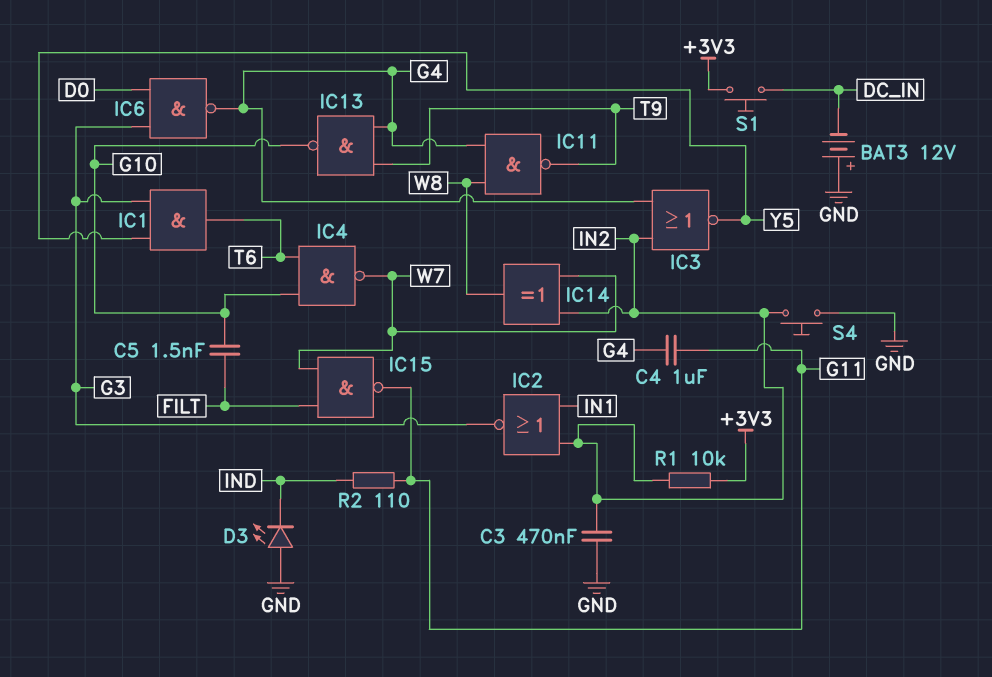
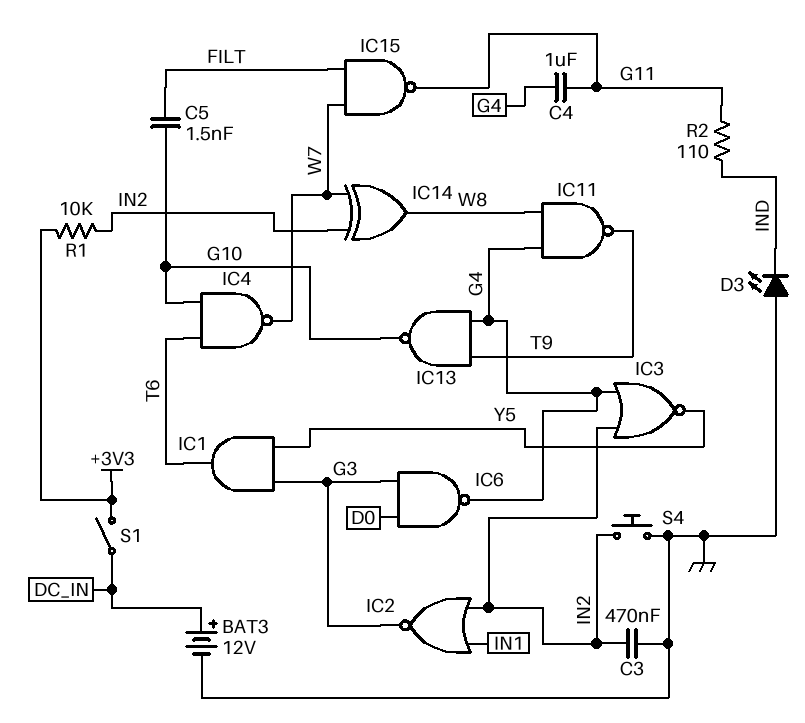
BAT3: 12V (plus GND, minus DC_IN) -> 12V (plus DC_IN, minus GND)
S1: button (+3V3, DC_IN) -> switch (+3V3, DC_IN)

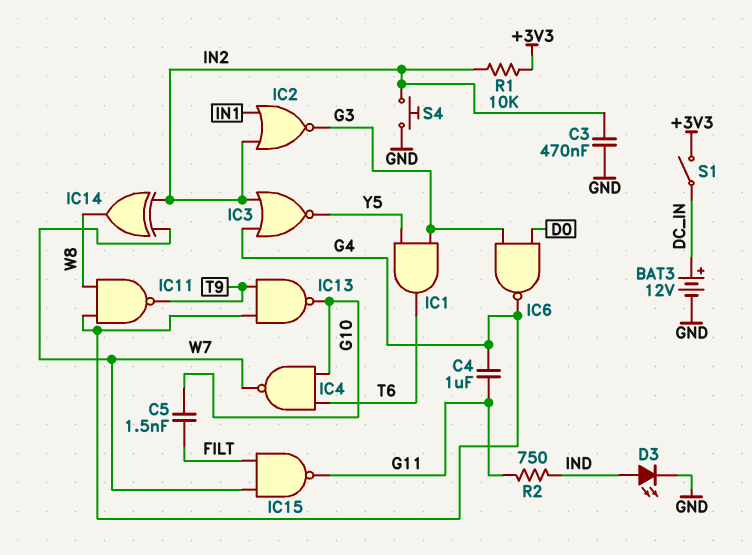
D3: LED (A GND, K IND) -> LED (A IND, K GND)
R2: 110 (G11, IND) -> 750 (G11, IND)

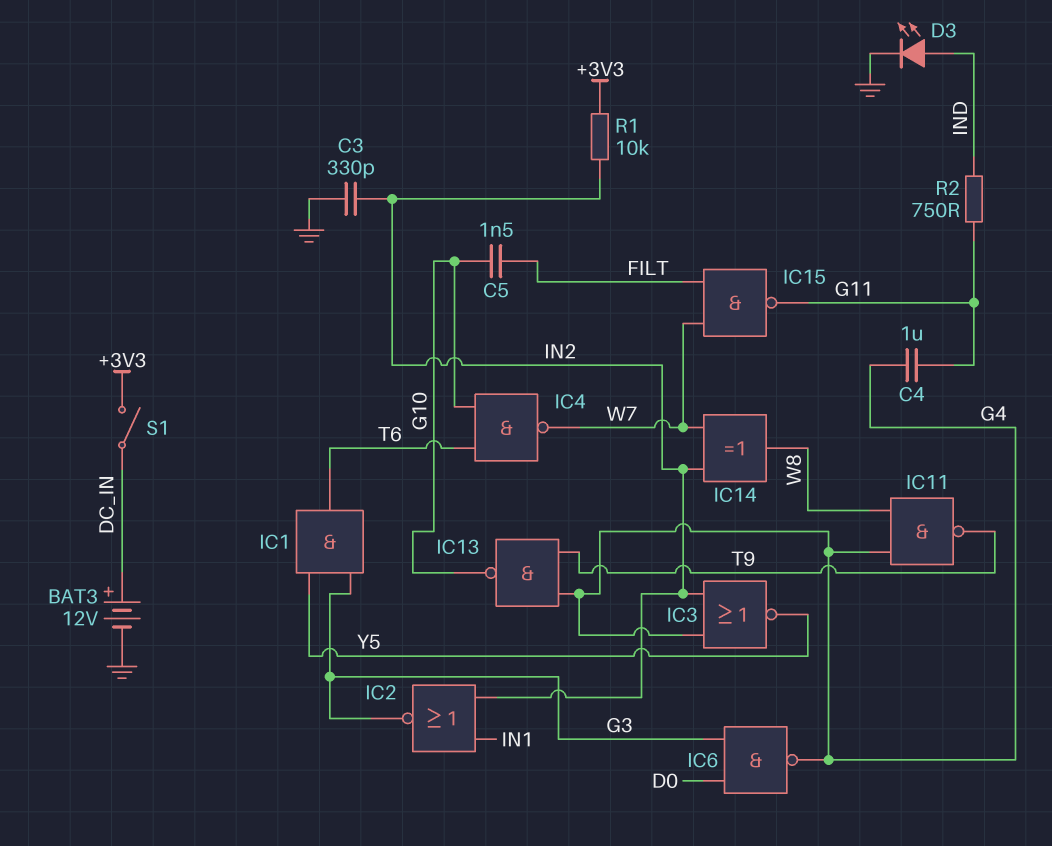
C3: 470nF (GND, IN2) -> 330pF (GND, IN2)
S4: button (GND, IN2) -> none

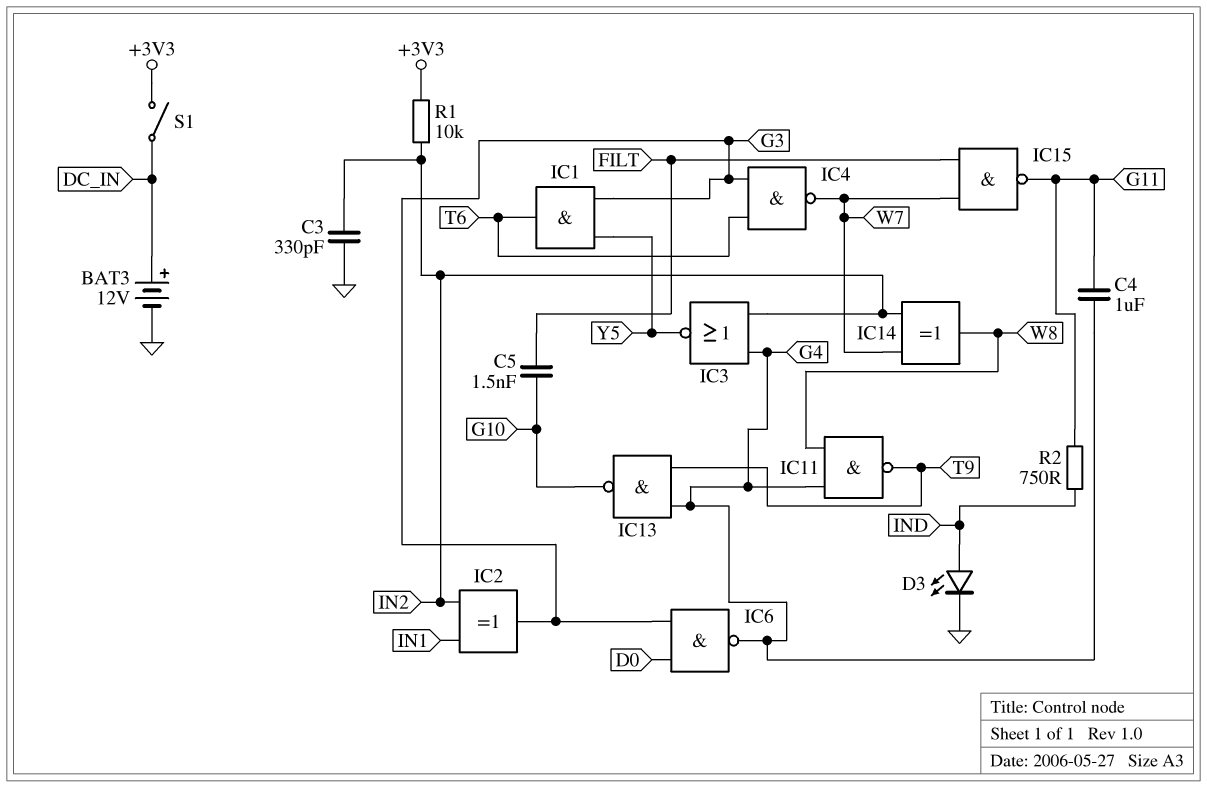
IC2: NOR (in IN1, in IN2, out G3) -> XOR (in IN1, in IN2, out G3)
IC4: NAND (in G10, in T6, out W7) -> NAND (in G3, in T6, out W7)

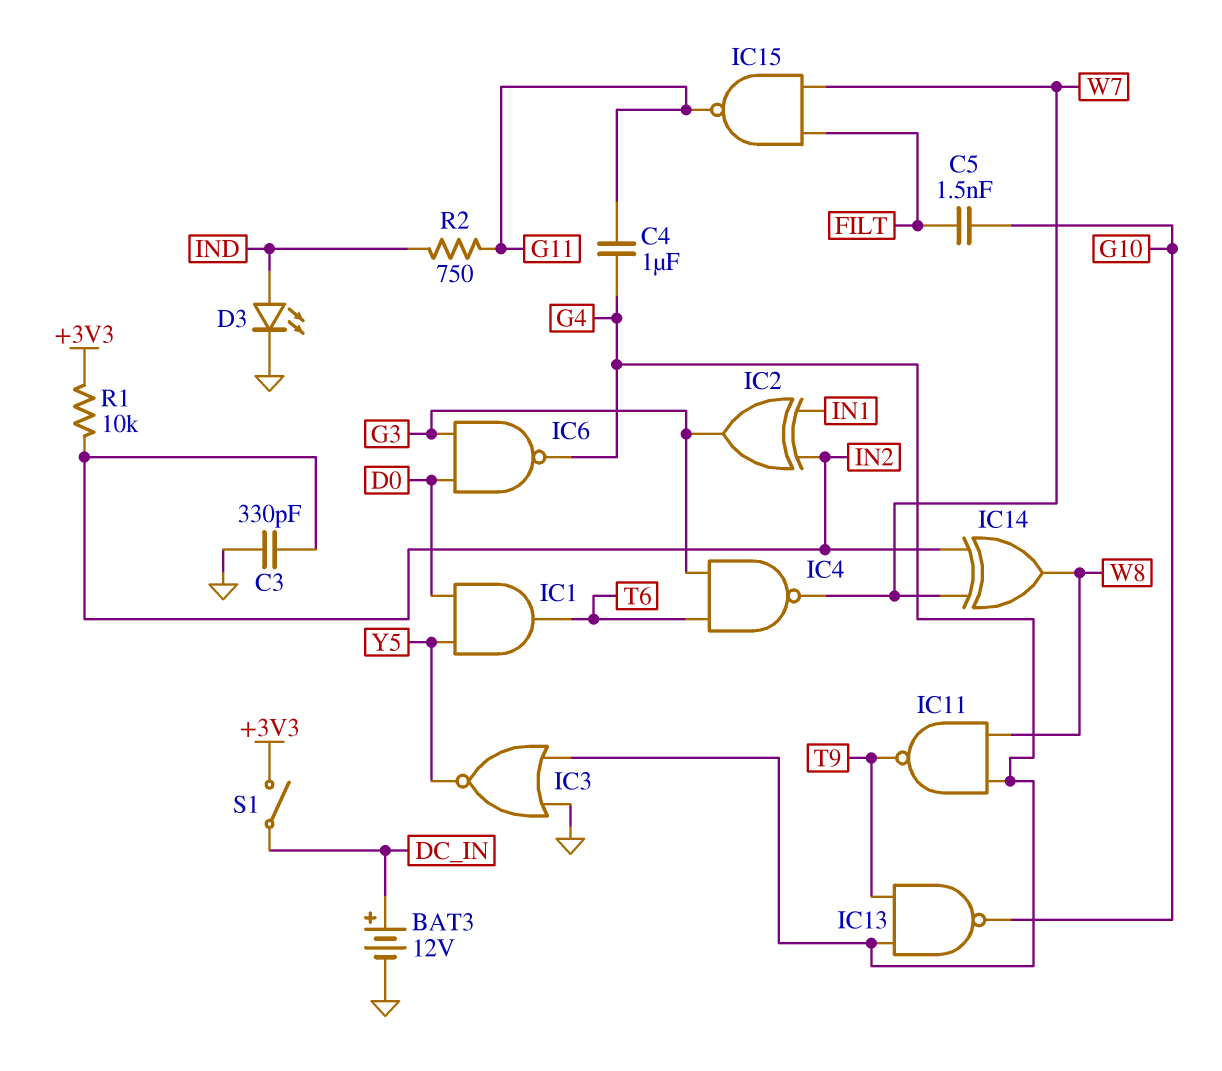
IC1: AND (in G3, in Y5, out T6) -> AND (in D0, in Y5, out T6)
IC3: NOR (in G4, in IN2, out Y5) -> NOR (in G4, in GND, out Y5)

